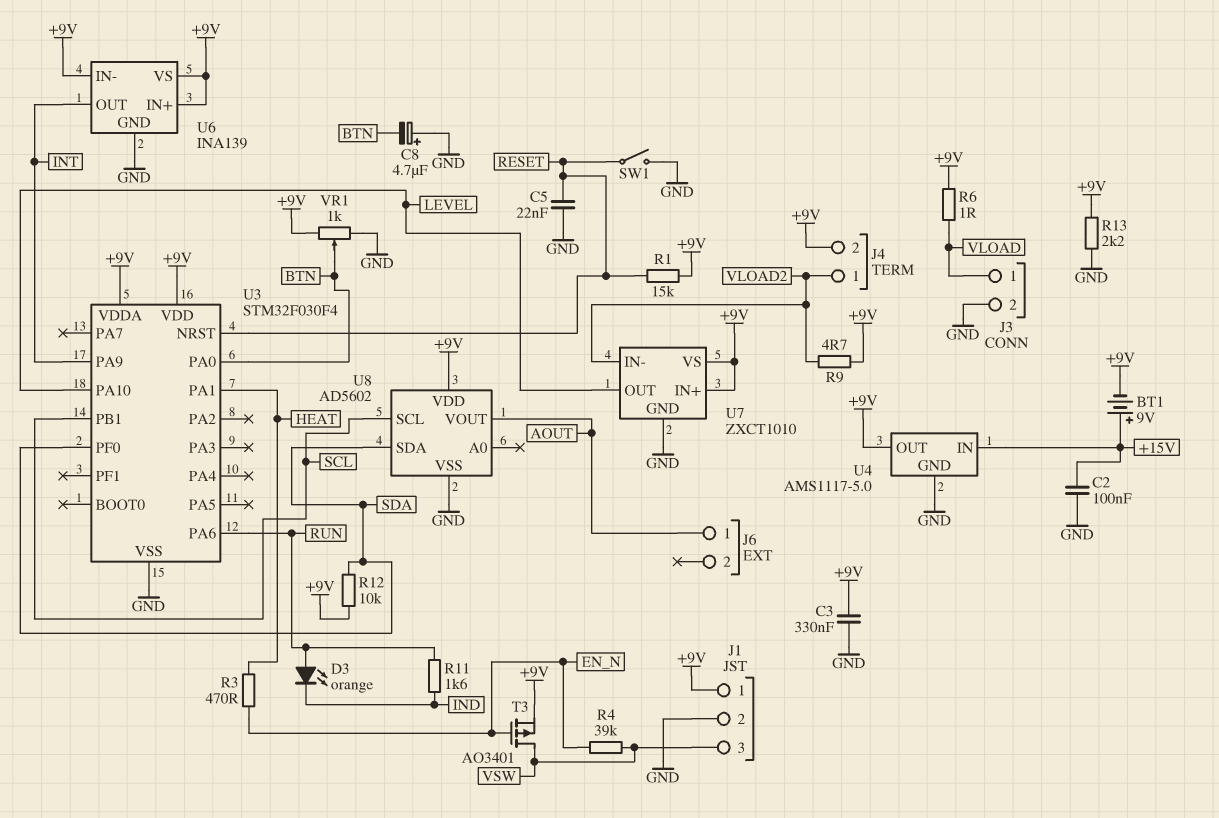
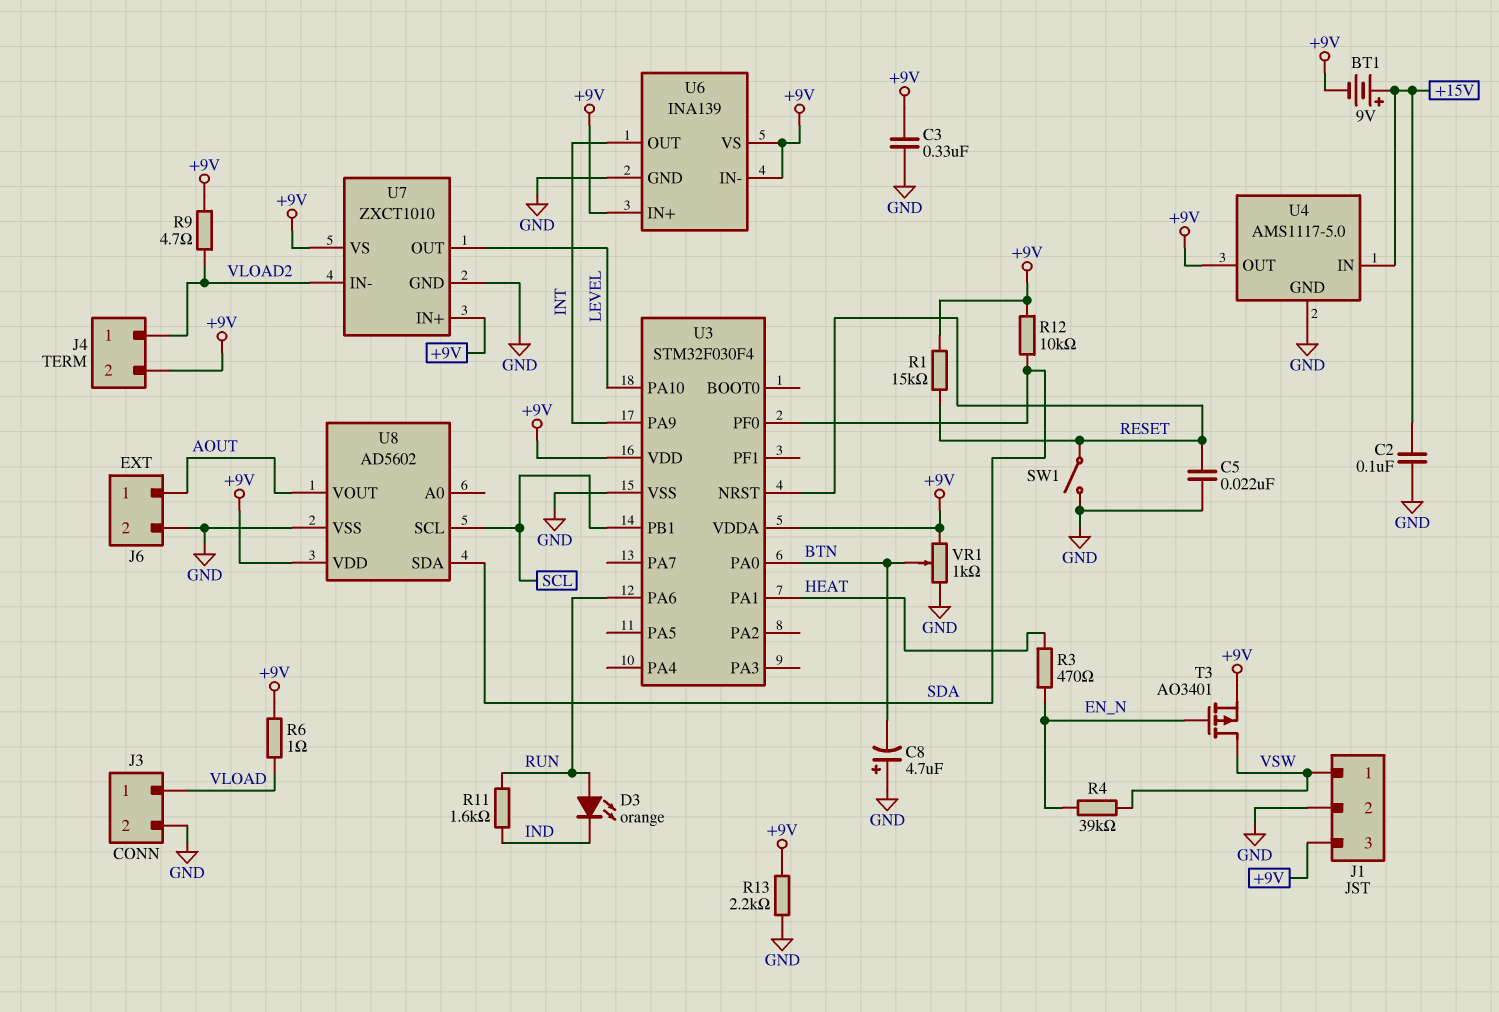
J1 pin 1: +9V -> VSW
J1 pin 3: VSW -> +9V
J6 pin 2: none -> GND

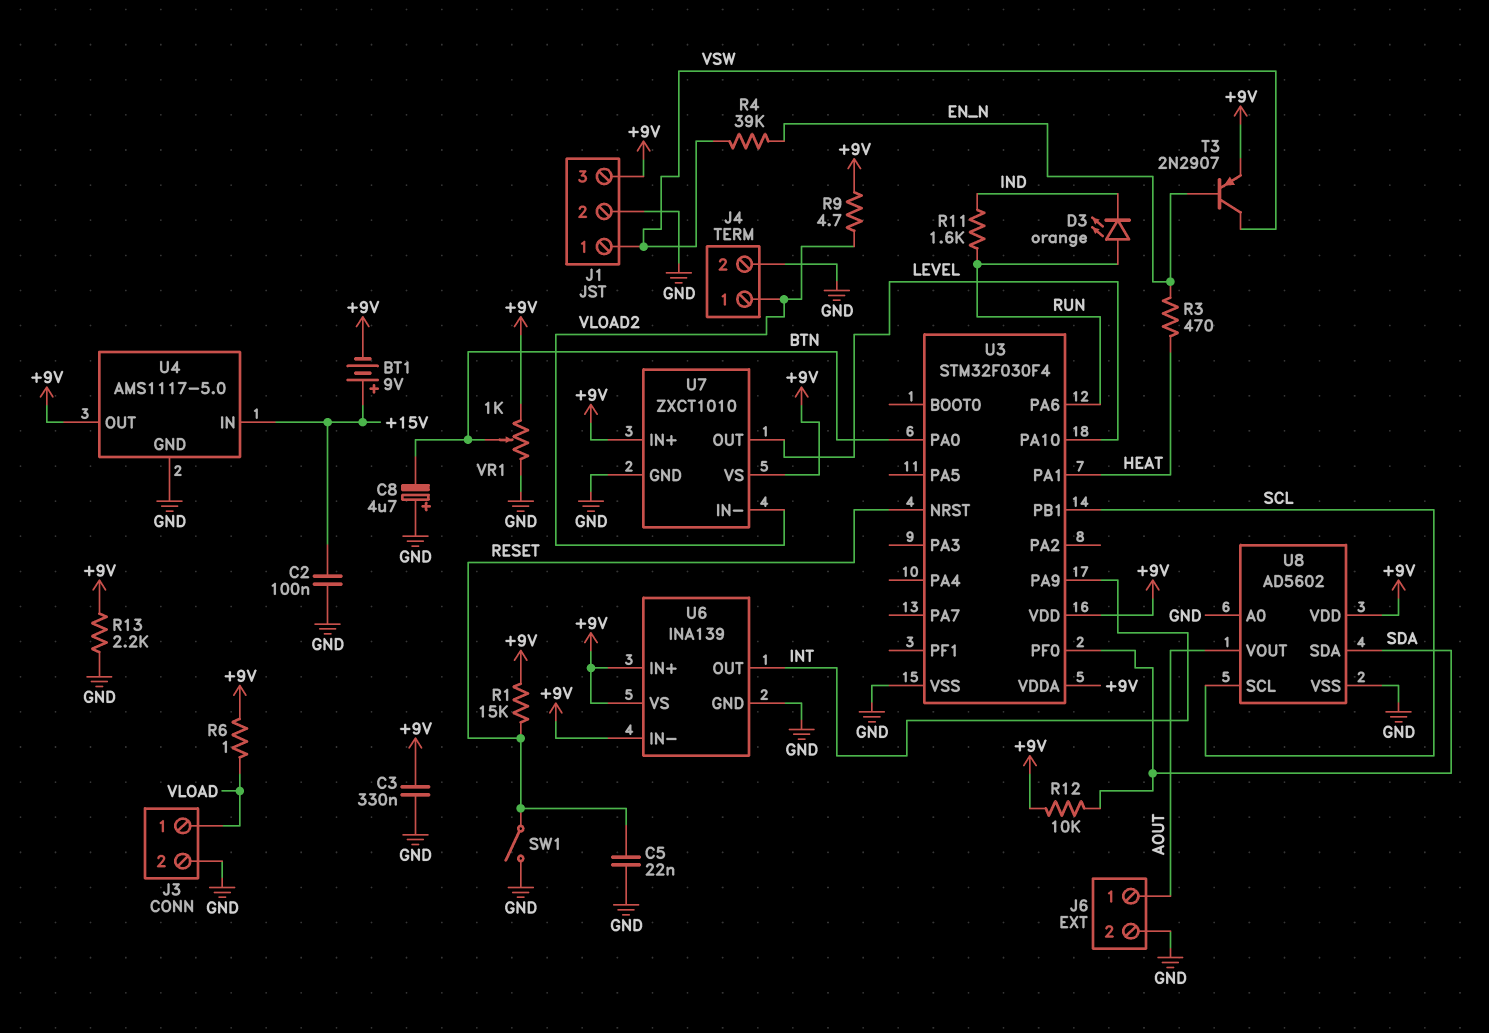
J4 pin 2: +9V -> GND
T3: PMOS AO3401 (G EN_N, D VSW, S +9V) -> PNP 2N2907 (B EN_N, C VSW, E +9V)
U8 pin A0: none -> GND

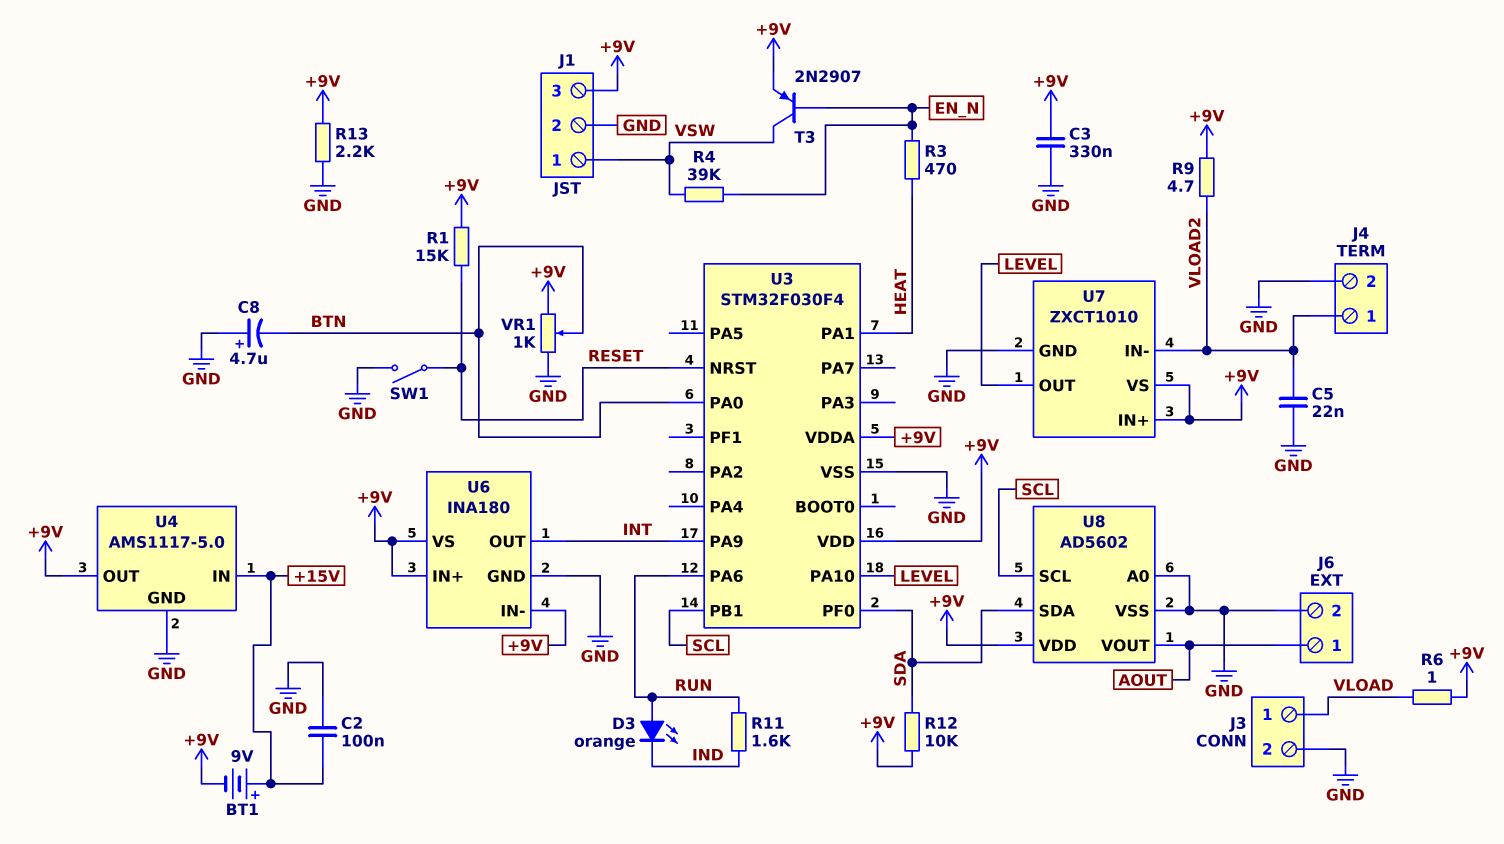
C5: 22nF (GND, RESET) -> 22nF (GND, VLOAD2)
U6: INA139 -> INA180

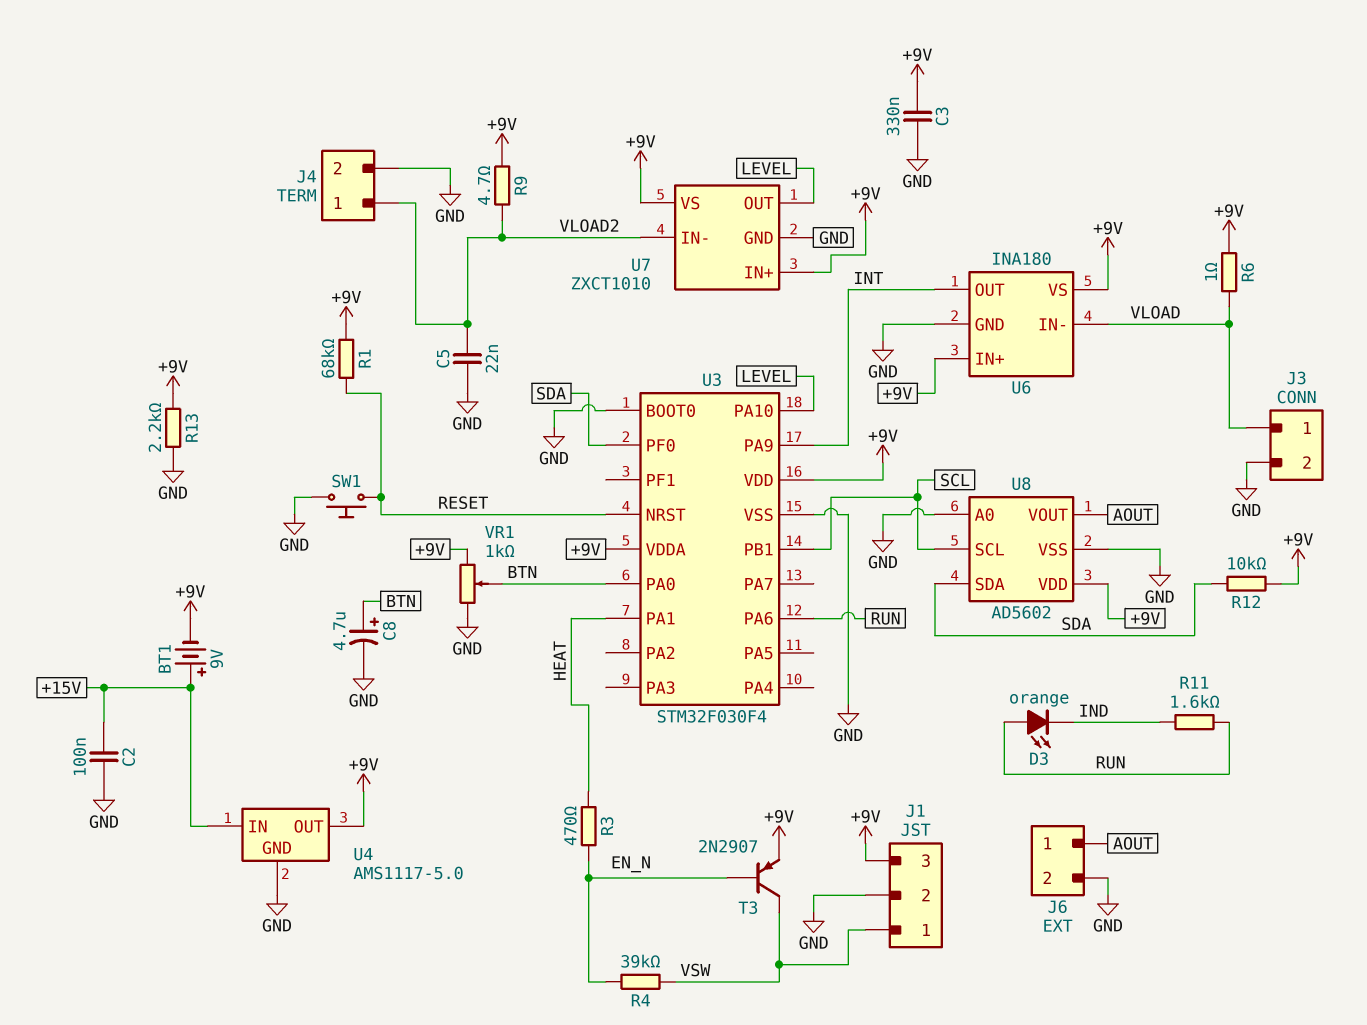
C8: 4.7uF (plus GND, minus BTN) -> 4.7uF (plus BTN, minus GND)
R1: 15k (+9V, RESET) -> 68k (+9V, RESET)
SW1: switch (GND, RESET) -> button (GND, RESET)
U3 pin BOOT0: none -> GND
U6 pin IN-: +9V -> VLOAD

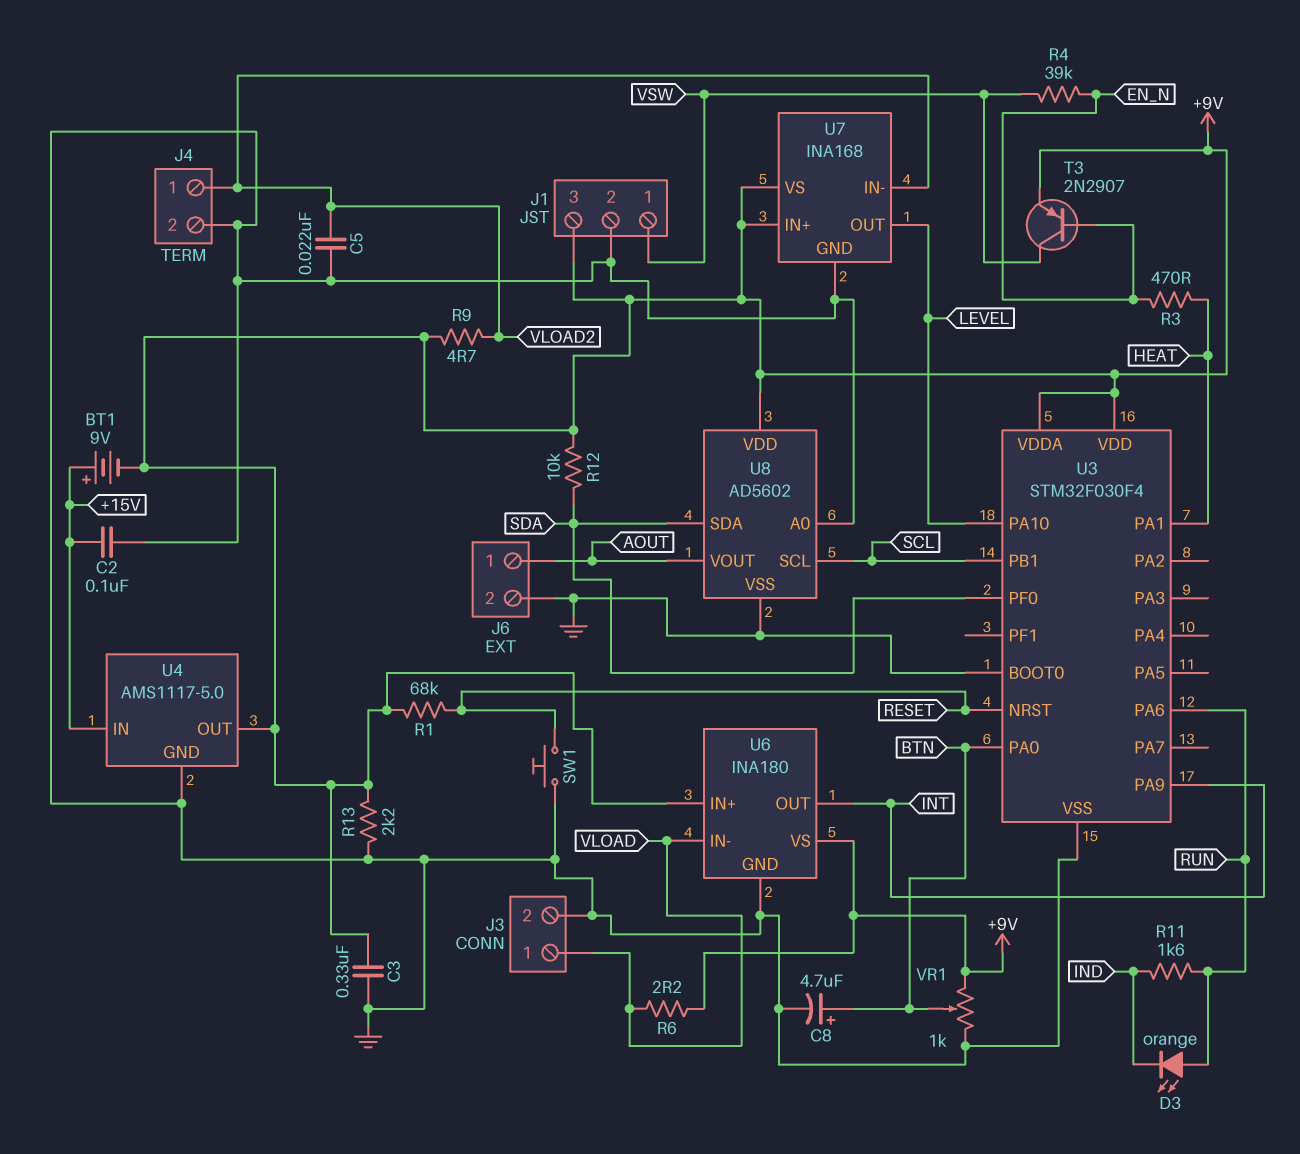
R6: 1 (+9V, VLOAD) -> 2.2 (+9V, VLOAD)
U7: ZXCT1010 -> INA168

